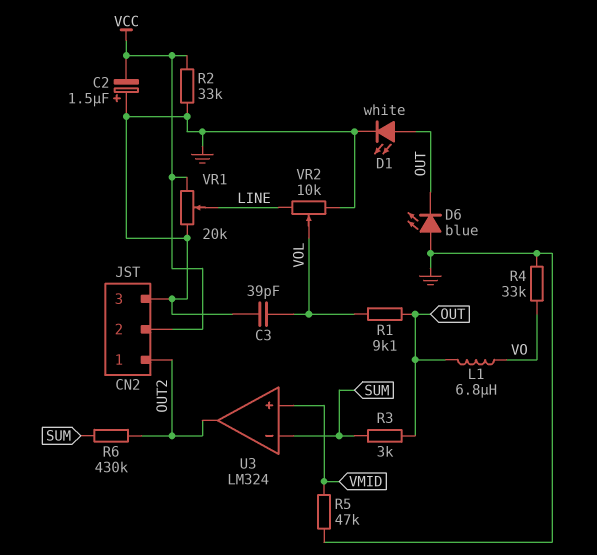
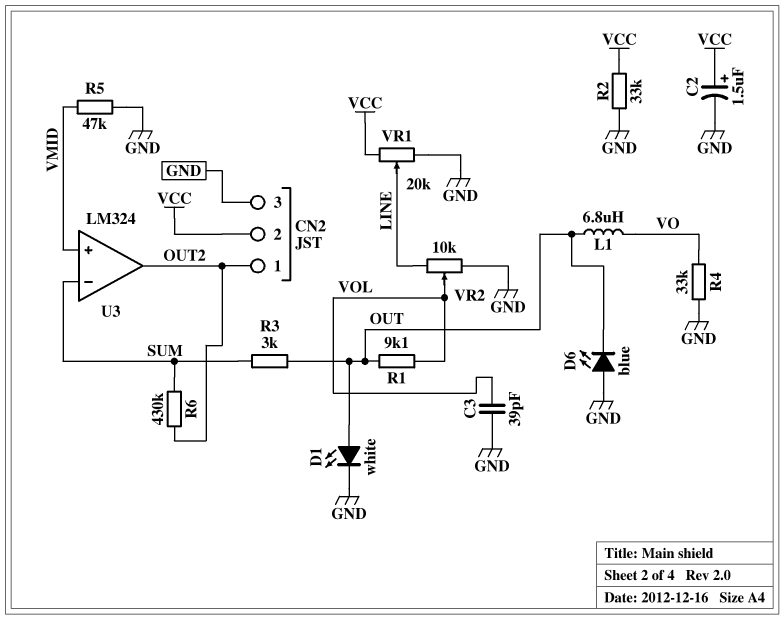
C2: 1.5uF (plus GND, minus VCC) -> 1.5uF (plus VCC, minus GND)

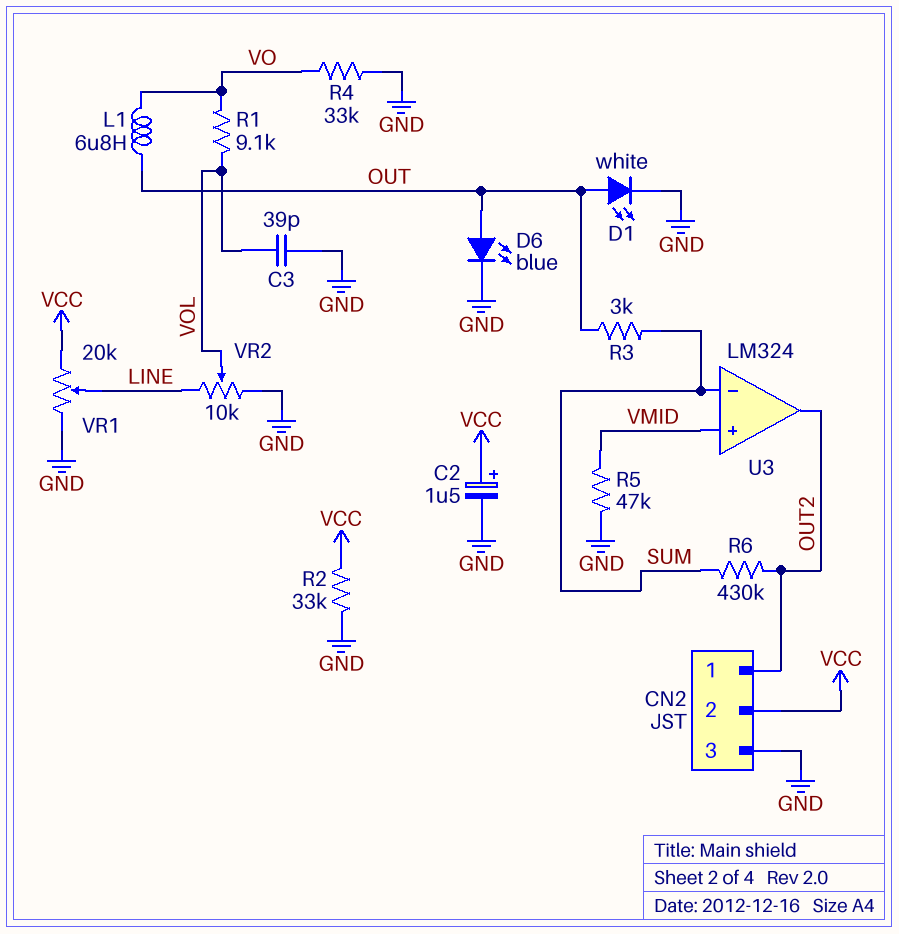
D6: LED blue (A GND, K OUT) -> LED blue (A OUT, K GND)
R1: 9.1k (OUT, VOL) -> 9.1k (VO, VOL)

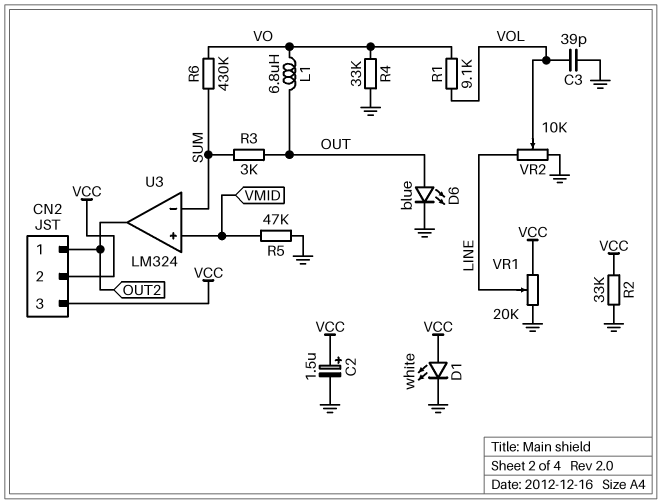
CN2 pin 3: GND -> VCC
D1: LED white (A OUT, K GND) -> LED white (A VCC, K GND)
R6: 430k (OUT2, SUM) -> 430k (SUM, VO)

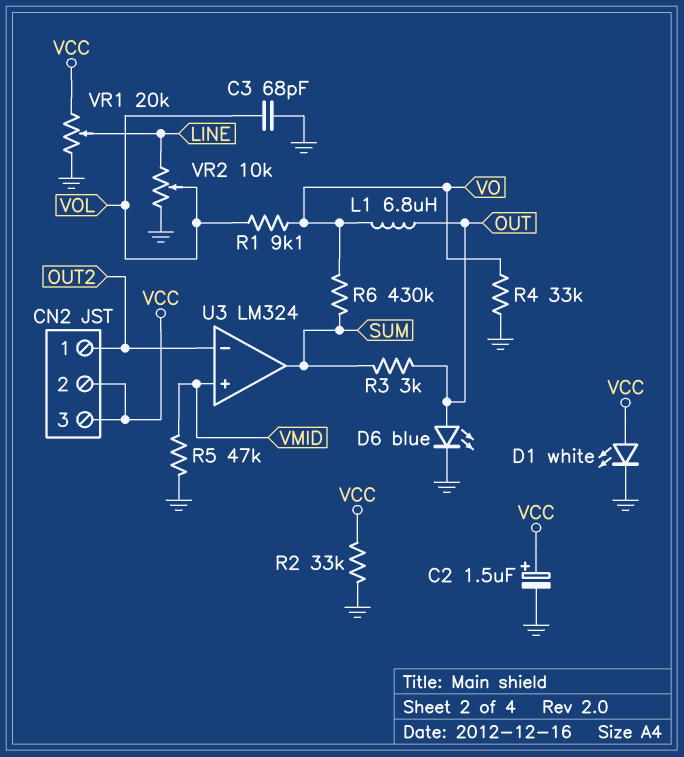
C3: 39pF (GND, VOL) -> 68pF (GND, VOL)
U3 pin in-: SUM -> OUT2
U3 pin out: OUT2 -> SUM

